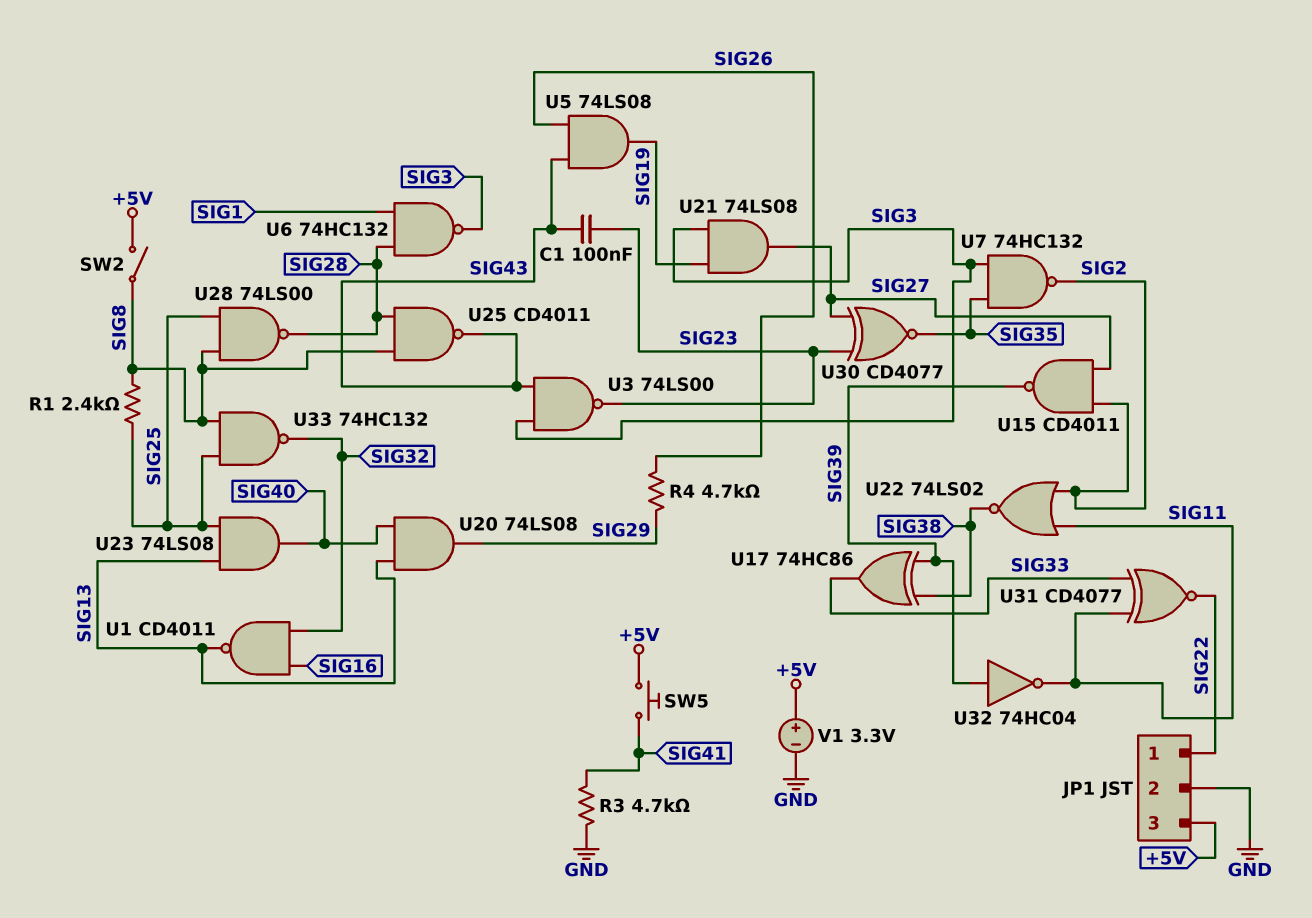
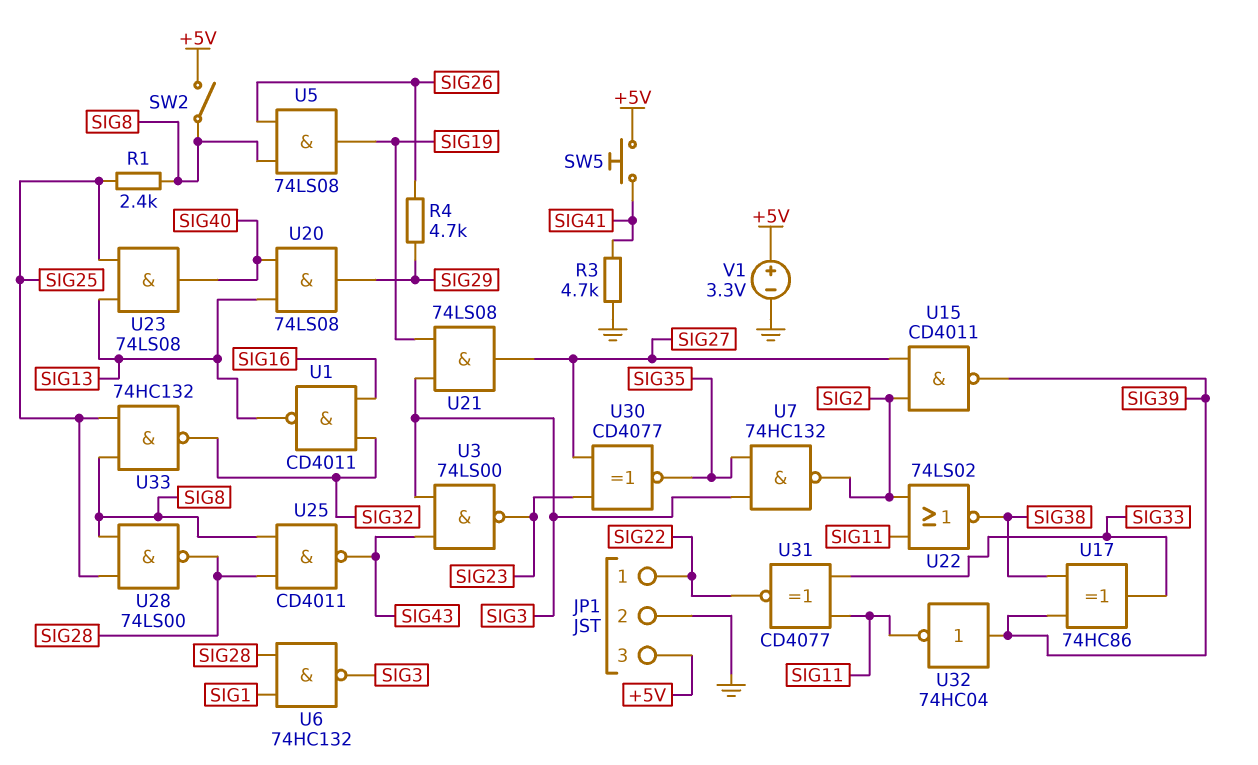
C1: 100nF (SIG23, SIG43) -> none
U5: AND 74LS08 (in SIG26, in SIG43, out SIG19) -> AND 74LS08 (in SIG8, in SIG26, out SIG19)

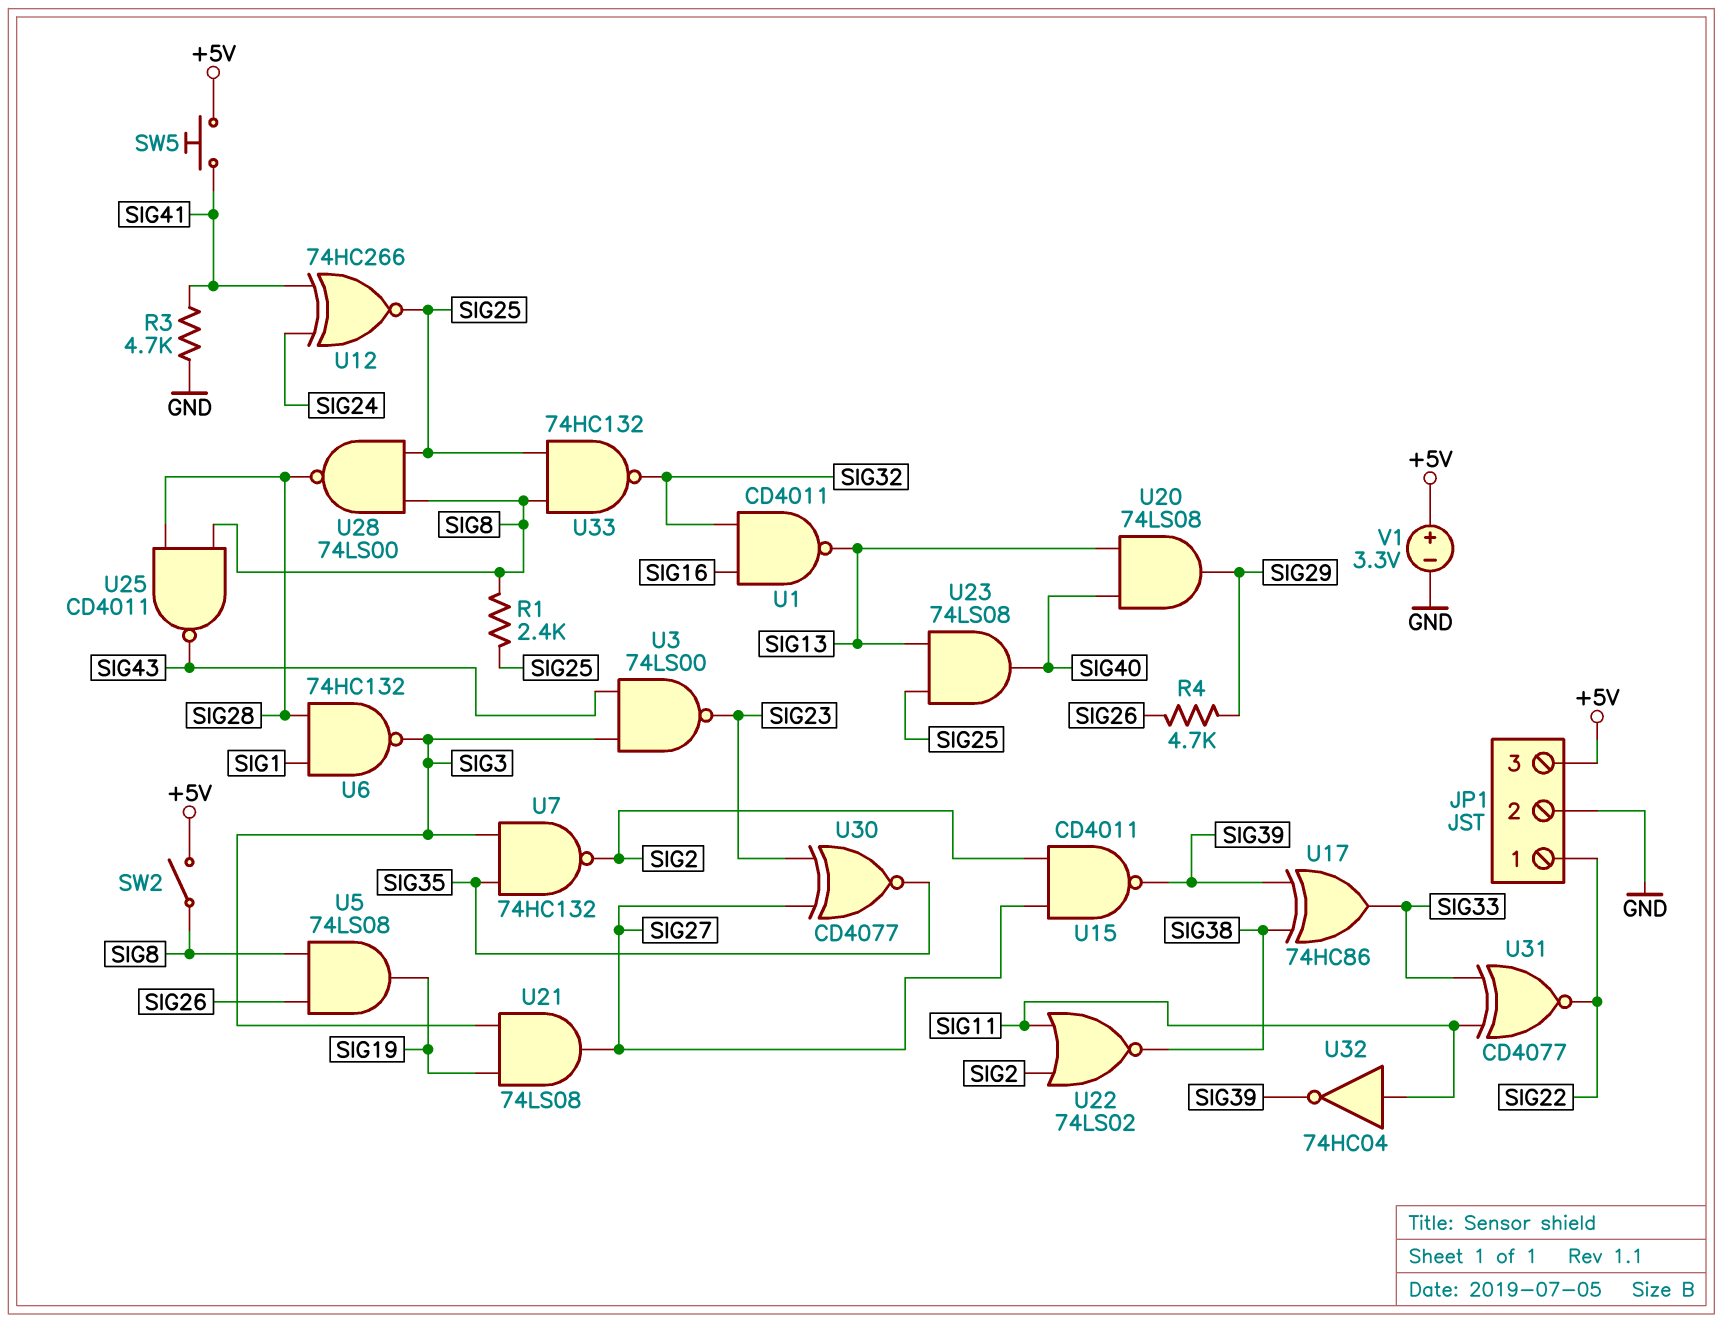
U12: none -> XNOR 74HC266 (in SIG24, in SIG41, out SIG25)
U32: NOT 74HC04 (in SIG39, out SIG11) -> NOT 74HC04 (in SIG11, out SIG39)

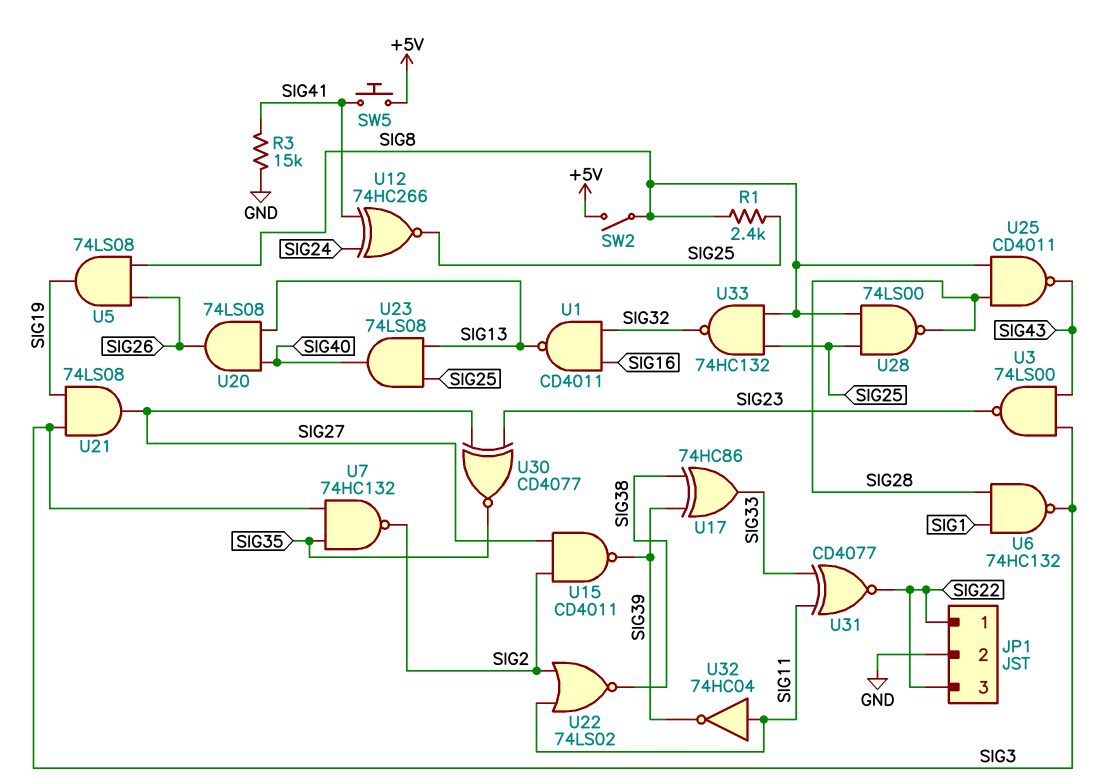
JP1 pin 3: +5V -> SIG22
R3: 4.7k (GND, SIG41) -> 15k (GND, SIG41)
R4: 4.7k (SIG26, SIG29) -> none
U20: AND 74LS08 (in SIG13, in SIG40, out SIG29) -> AND 74LS08 (in SIG13, in SIG40, out SIG26)
V1: 3.3V (plus +5V, minus GND) -> none

